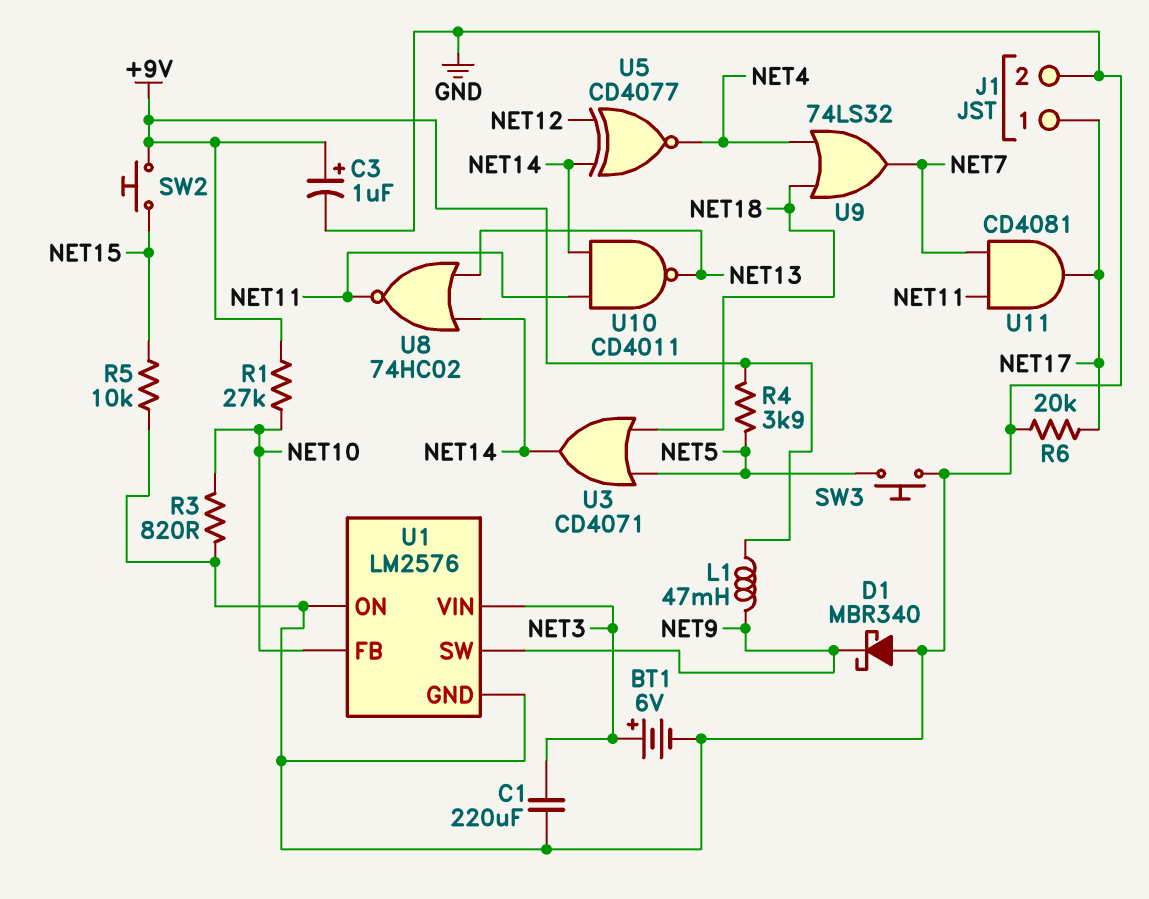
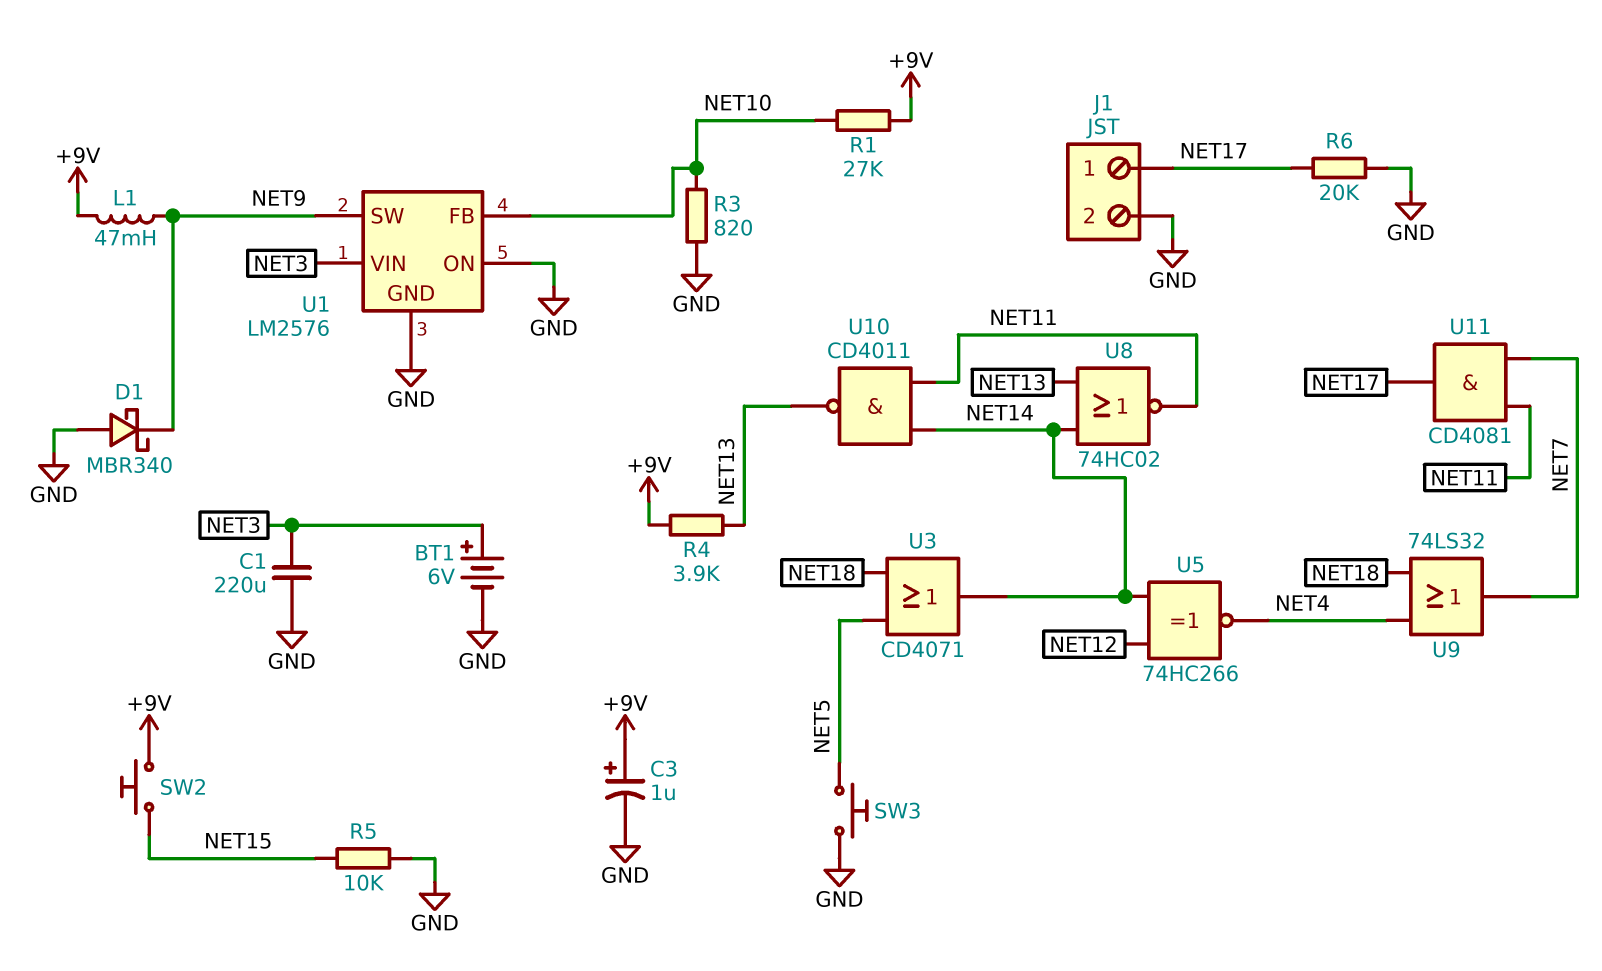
R4: 3.9k (+9V, NET5) -> 3.9k (+9V, NET13)
U5: XNOR CD4077 (in NET12, in NET14, out NET4) -> XNOR 74HC266 (in NET12, in NET14, out NET4)

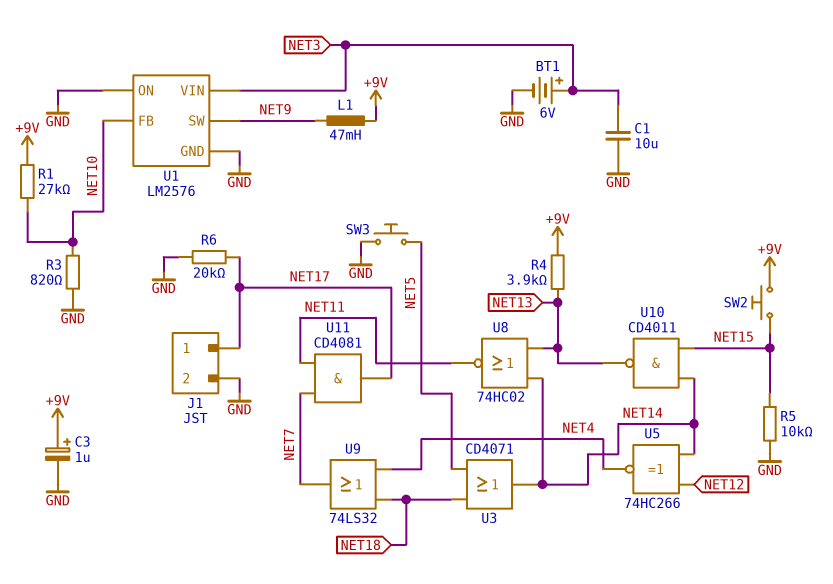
C1: 220uF (GND, NET3) -> 10uF (GND, NET3)
D1: schottky MBR340 (A GND, K NET9) -> none
U10: NAND CD4011 (in NET11, in NET14, out NET13) -> NAND CD4011 (in NET14, in NET15, out NET13)

